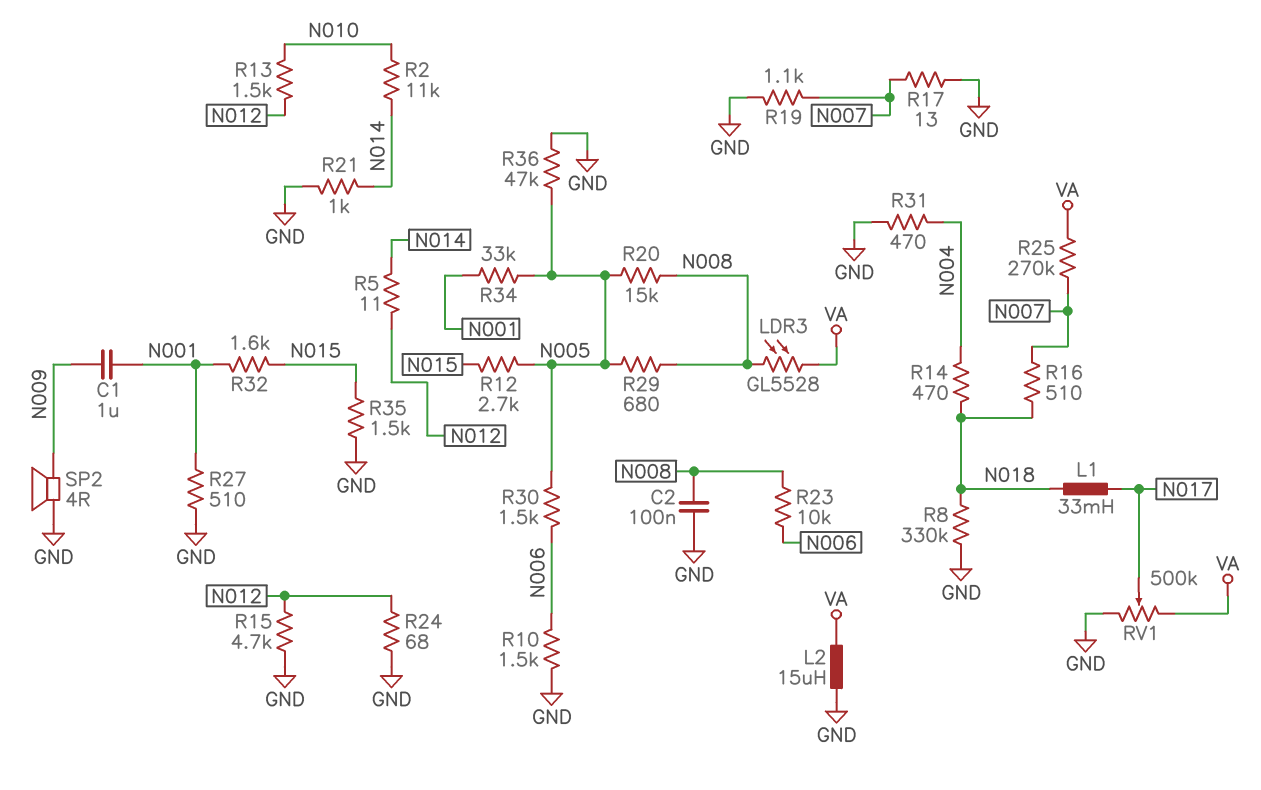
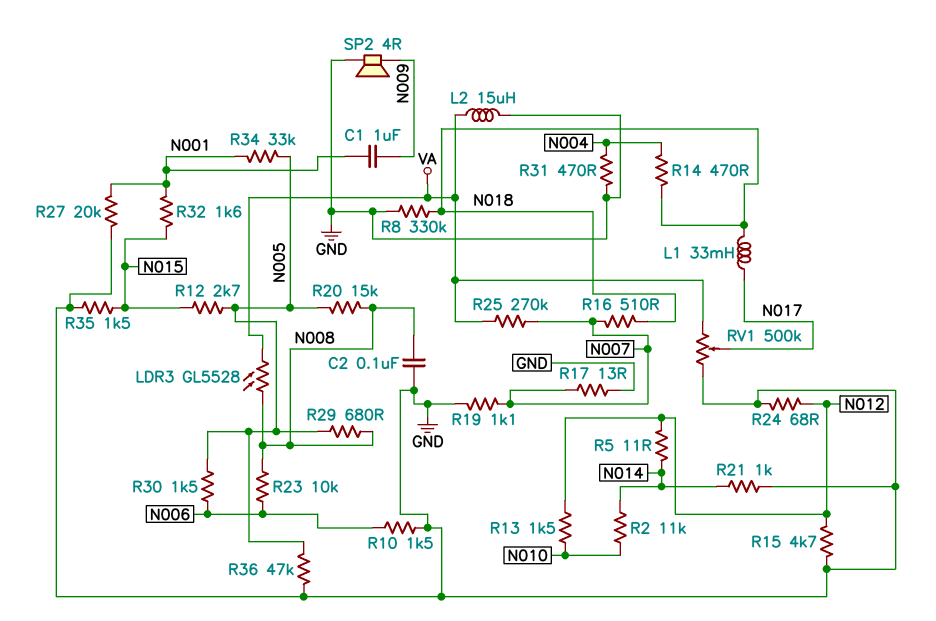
R27: 510 (GND, N001) -> 20k (GND, N001)

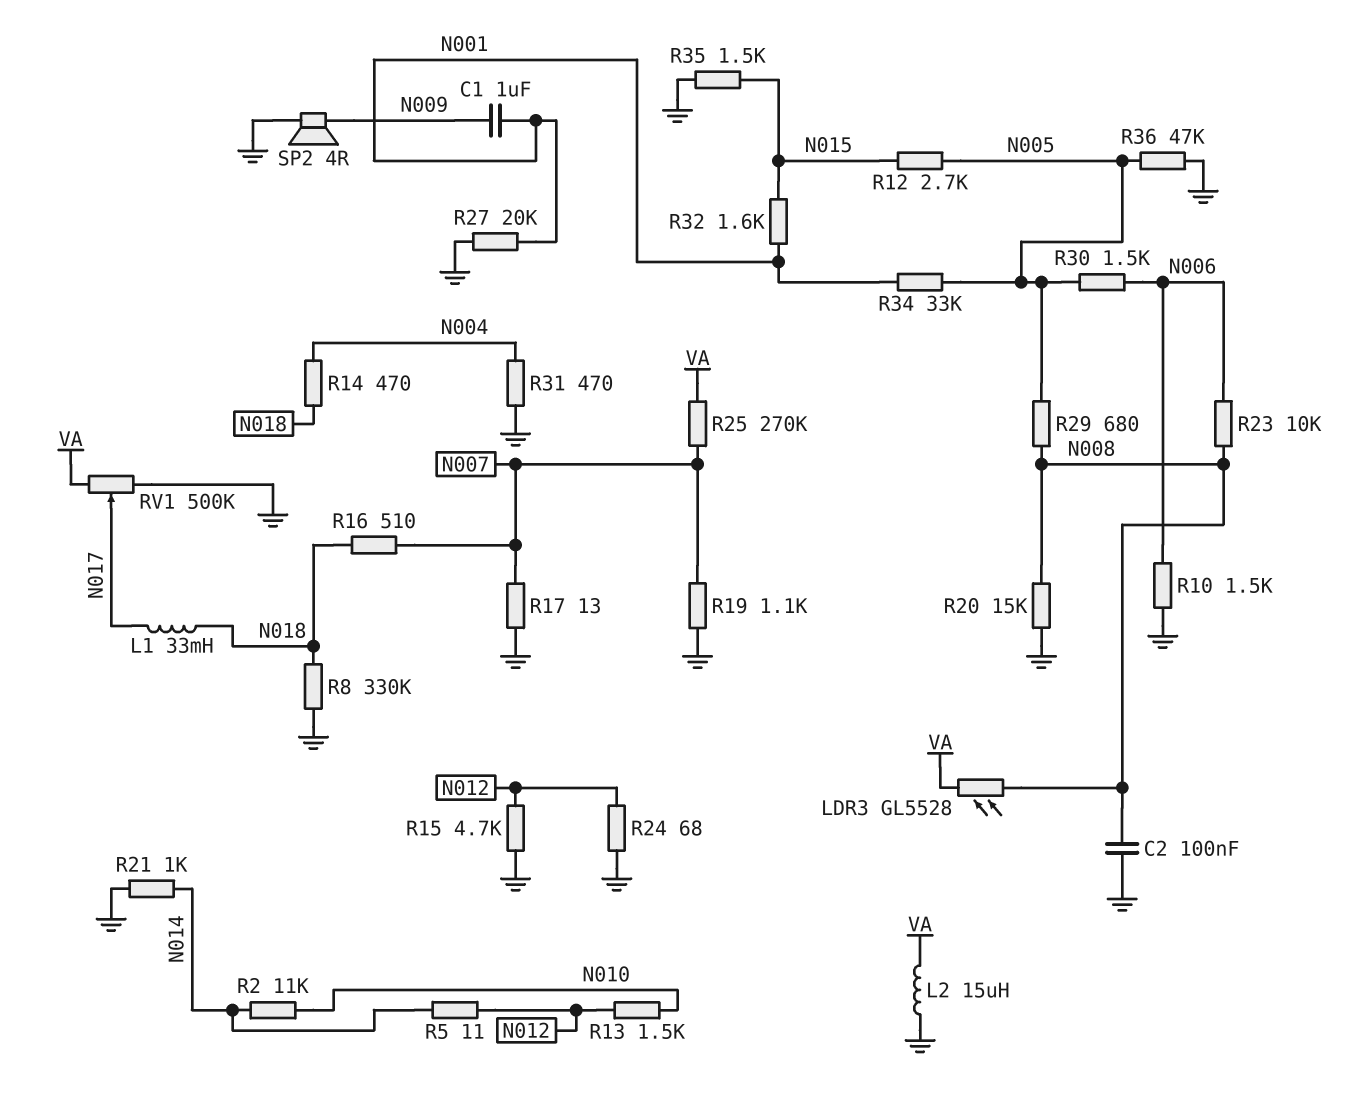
R20: 15k (N005, N008) -> 15k (GND, N008)

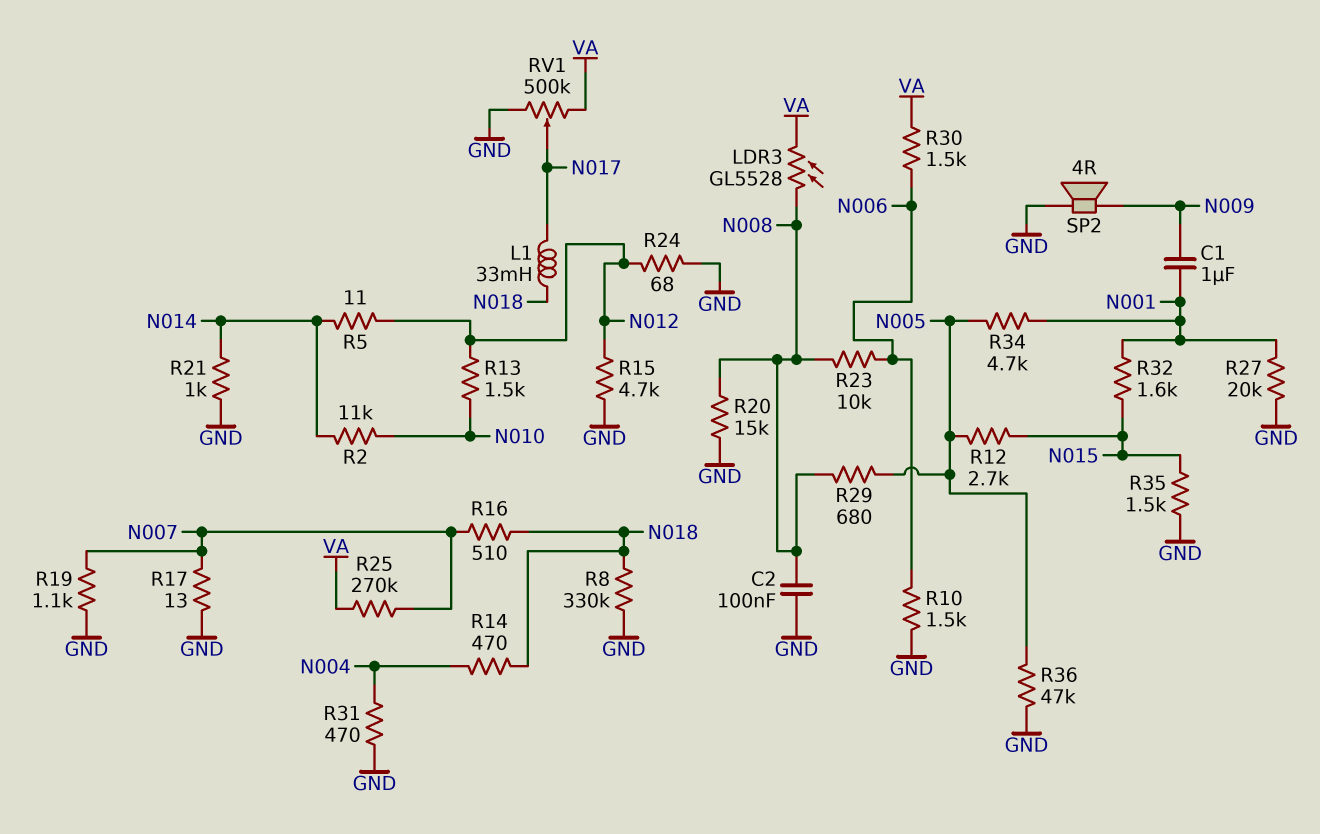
L2: 15uH (GND, VA) -> none
R30: 1.5k (N005, N006) -> 1.5k (N006, VA)
R34: 33k (N001, N005) -> 4.7k (N001, N005)

